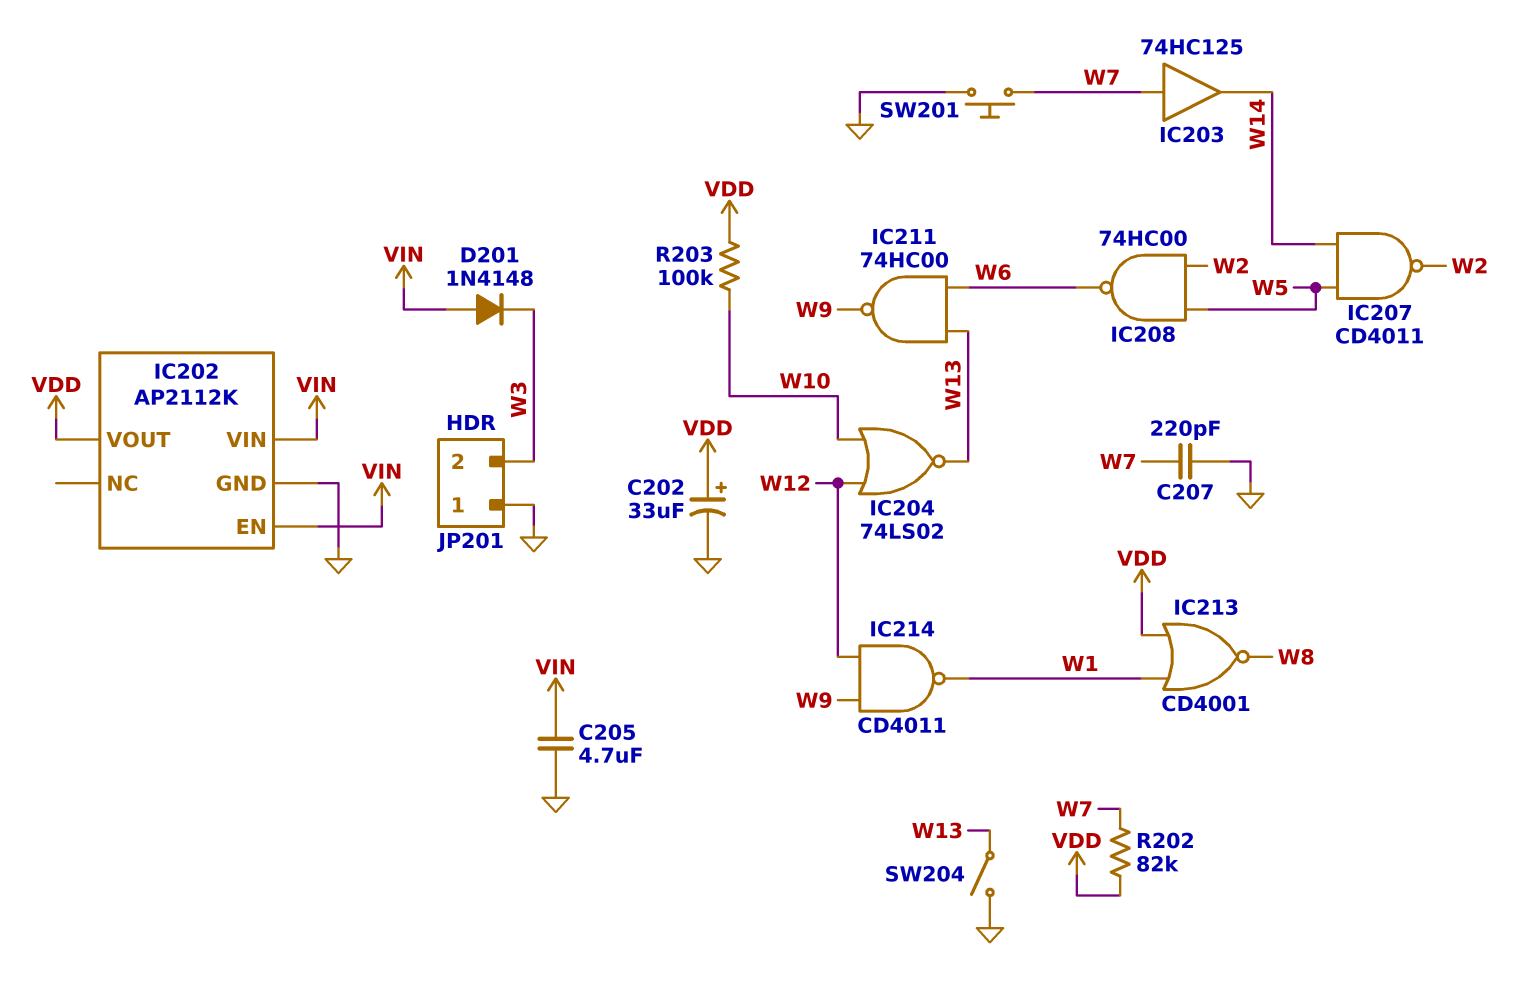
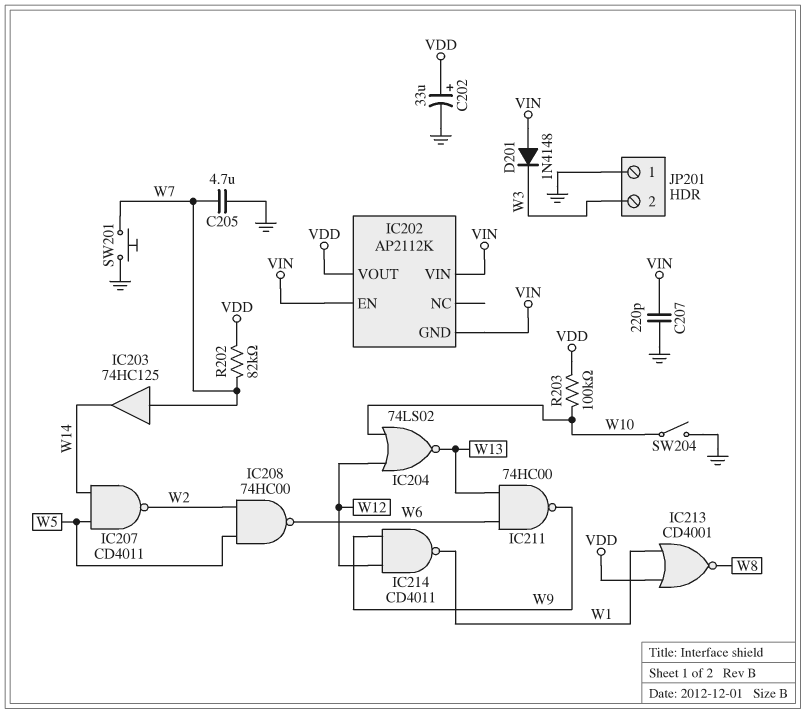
C205: 4.7uF (GND, VIN) -> 4.7uF (GND, W7)
C207: 220pF (GND, W7) -> 220pF (GND, VIN)
IC202 pin GND: GND -> VIN
SW204: switch (GND, W13) -> switch (GND, W10)

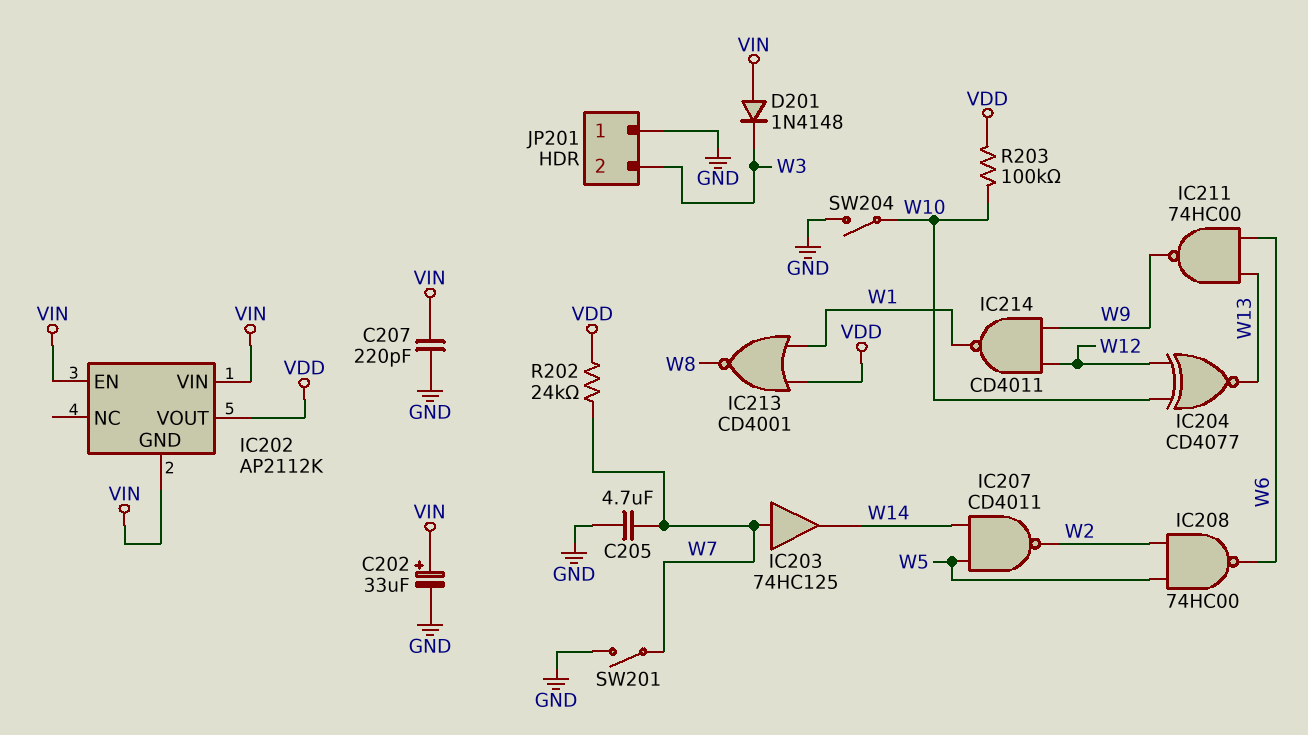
C202: 33uF (plus VDD, minus GND) -> 33uF (plus VIN, minus GND)
IC204: NOR 74LS02 (in W10, in W12, out W13) -> XNOR CD4077 (in W10, in W12, out W13)
R202: 82k (VDD, W7) -> 24k (VDD, W7)
SW201: button (GND, W7) -> switch (GND, W7)

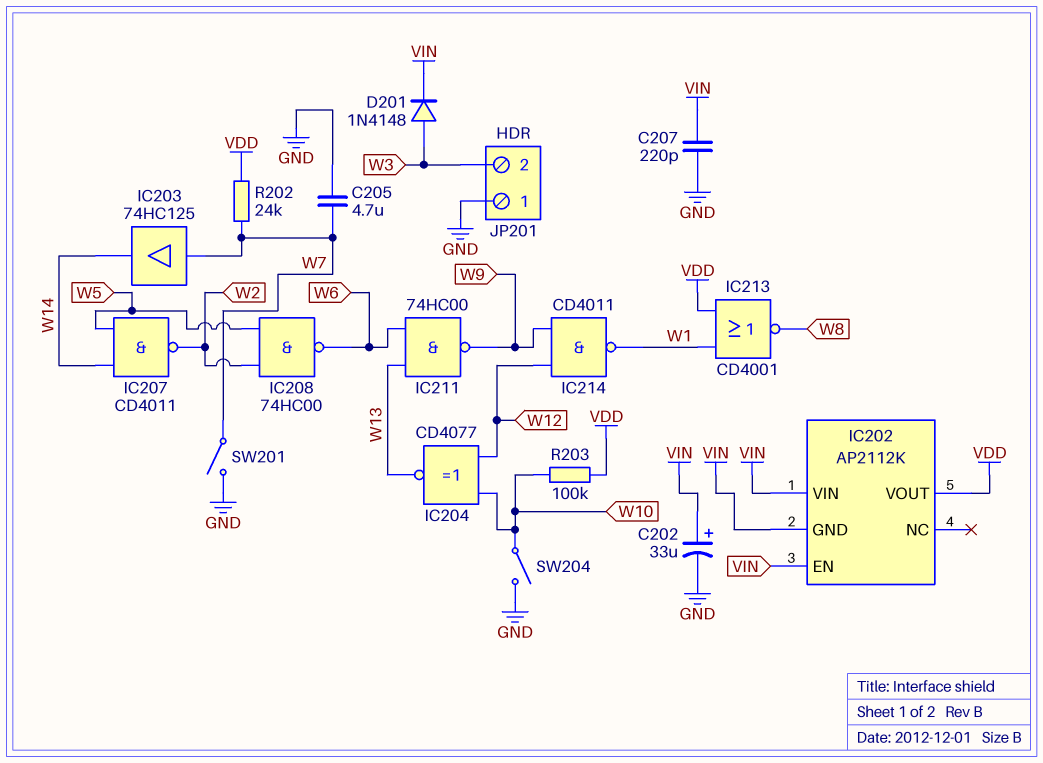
D201: diode 1N4148 (A VIN, K W3) -> diode 1N4148 (A W3, K VIN)

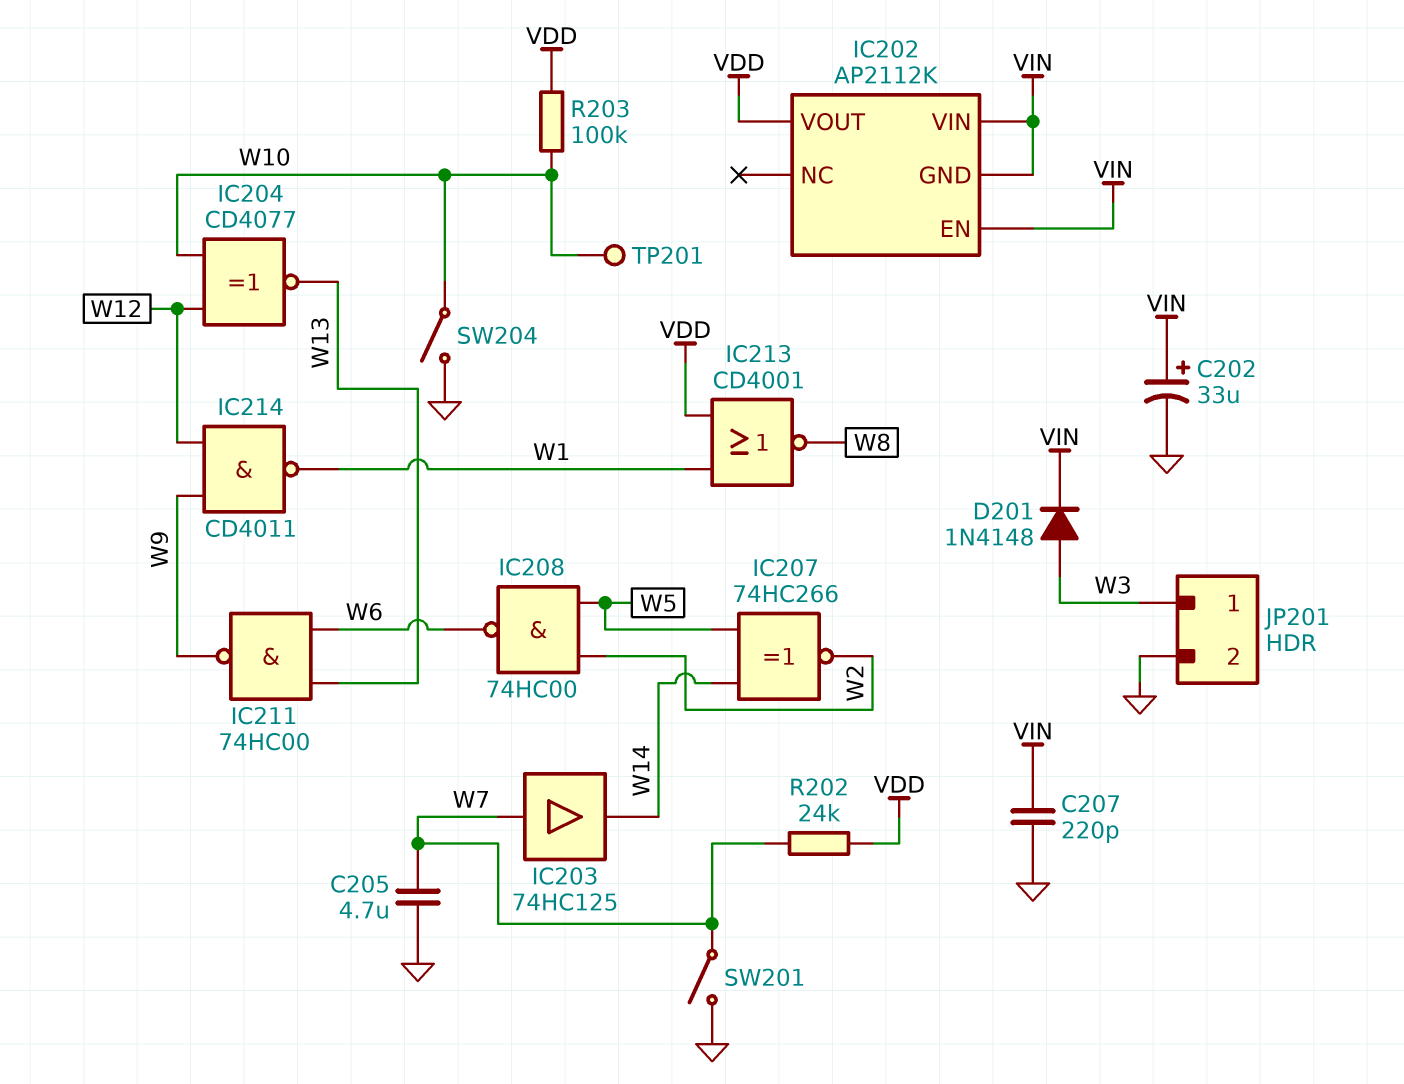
IC207: NAND CD4011 (in W5, in W14, out W2) -> XNOR 74HC266 (in W5, in W14, out W2)
JP201 pin 1: GND -> W3
JP201 pin 2: W3 -> GND
TP201: none -> test point (W10)

